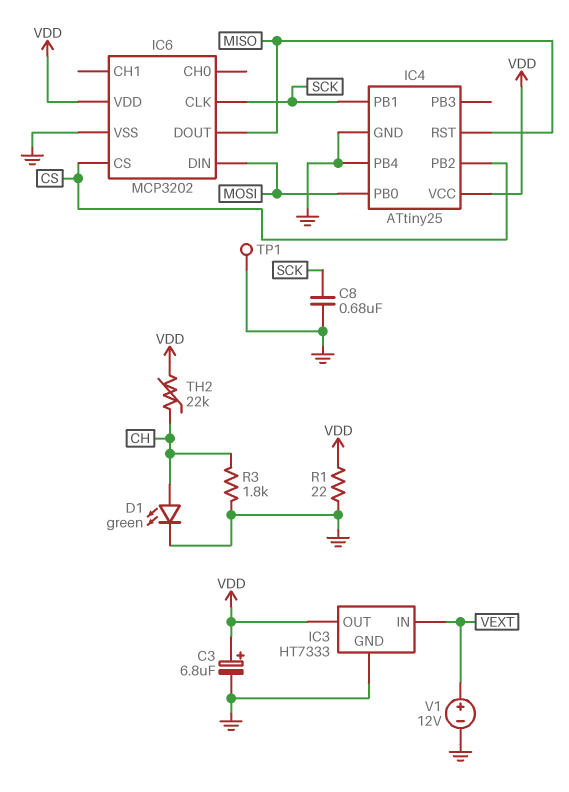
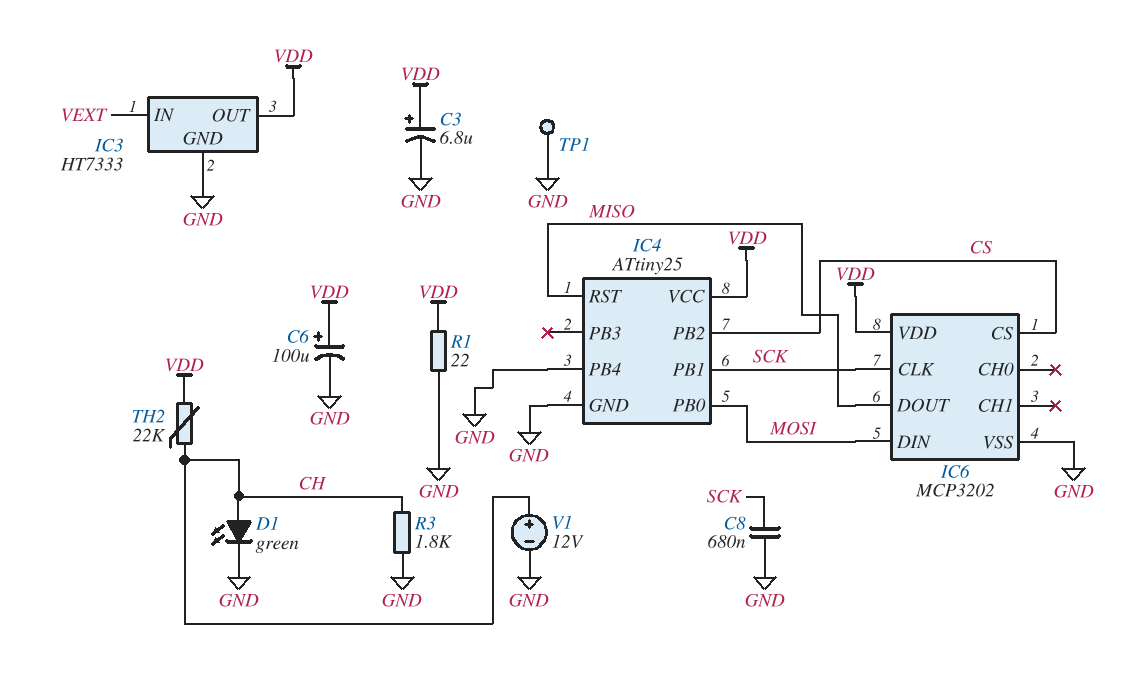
C6: none -> 100uF (plus VDD, minus GND)
V1: 12V (plus VEXT, minus GND) -> 12V (plus CH, minus GND)

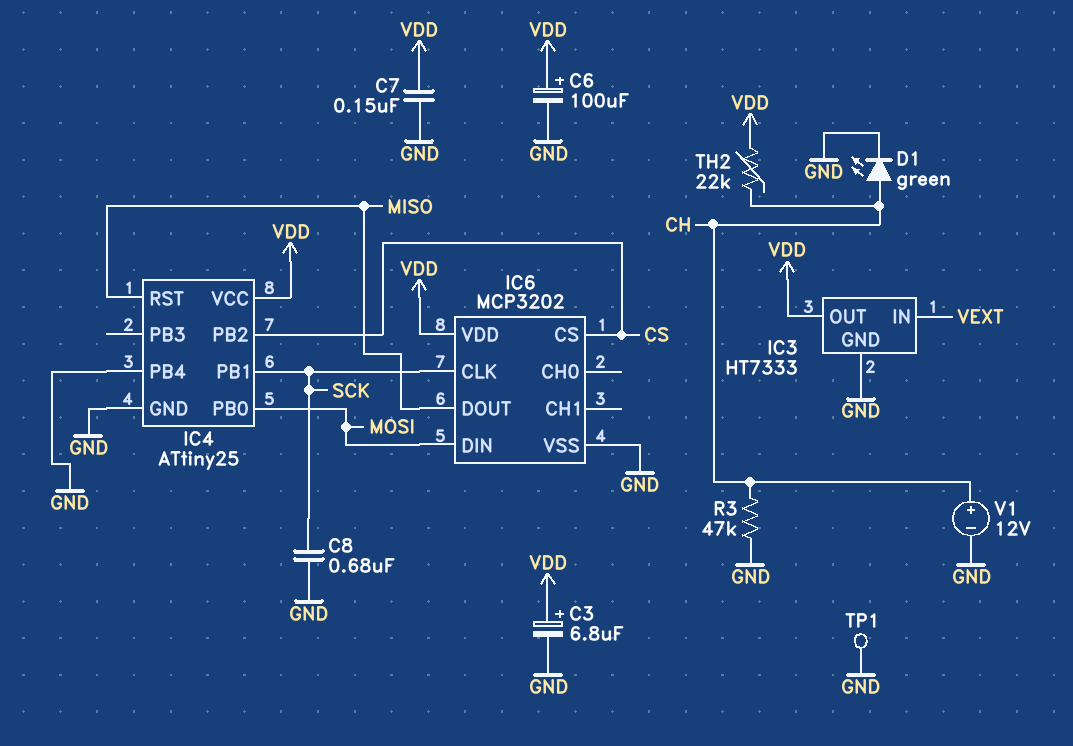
C7: none -> 150nF (GND, VDD)
R1: 22 (GND, VDD) -> none
R3: 1.8k (CH, GND) -> 47k (CH, GND)

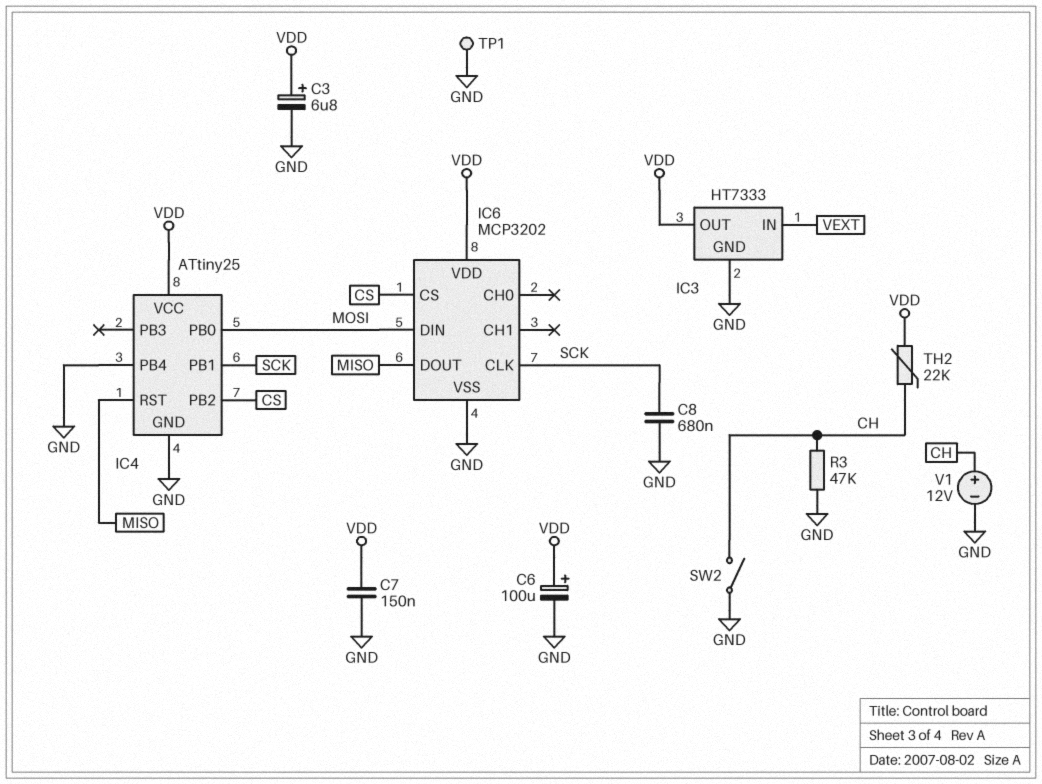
D1: LED green (A CH, K GND) -> none
SW2: none -> switch (CH, GND)

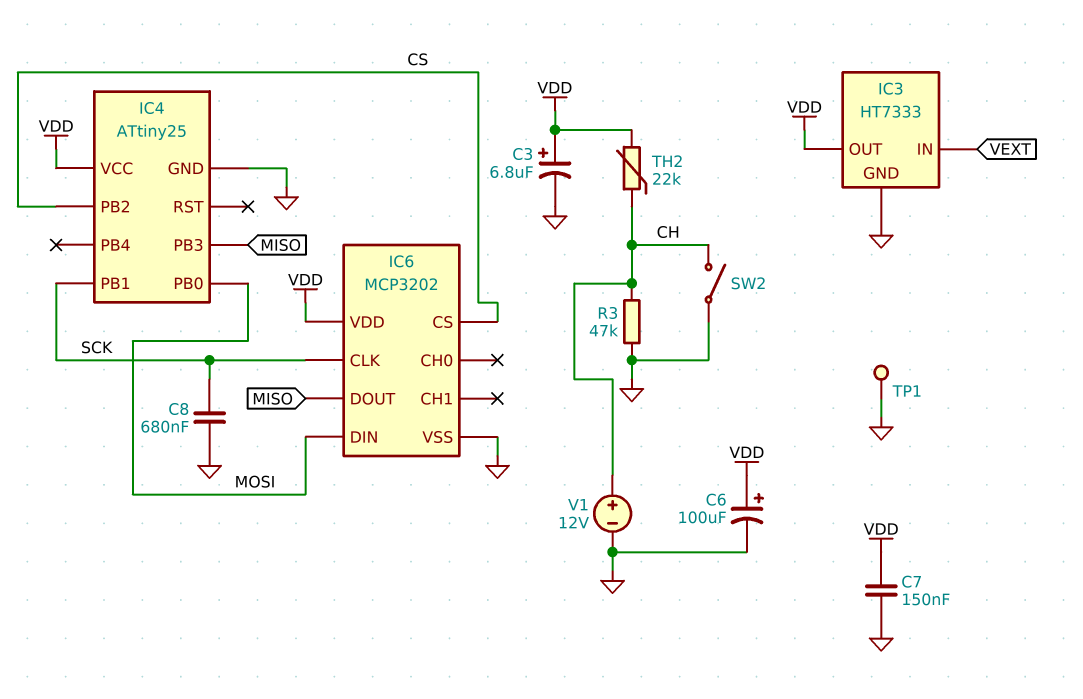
IC4 pin PB3: none -> MISO
IC4 pin PB4: GND -> none
IC4 pin RST: MISO -> none

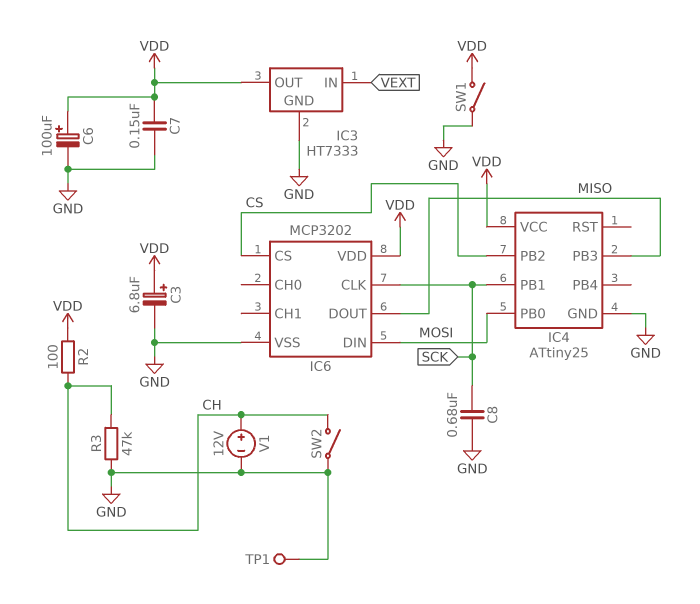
R2: none -> 100 (CH, VDD)
SW1: none -> switch (GND, VDD)
TH2: 22k (CH, VDD) -> none

